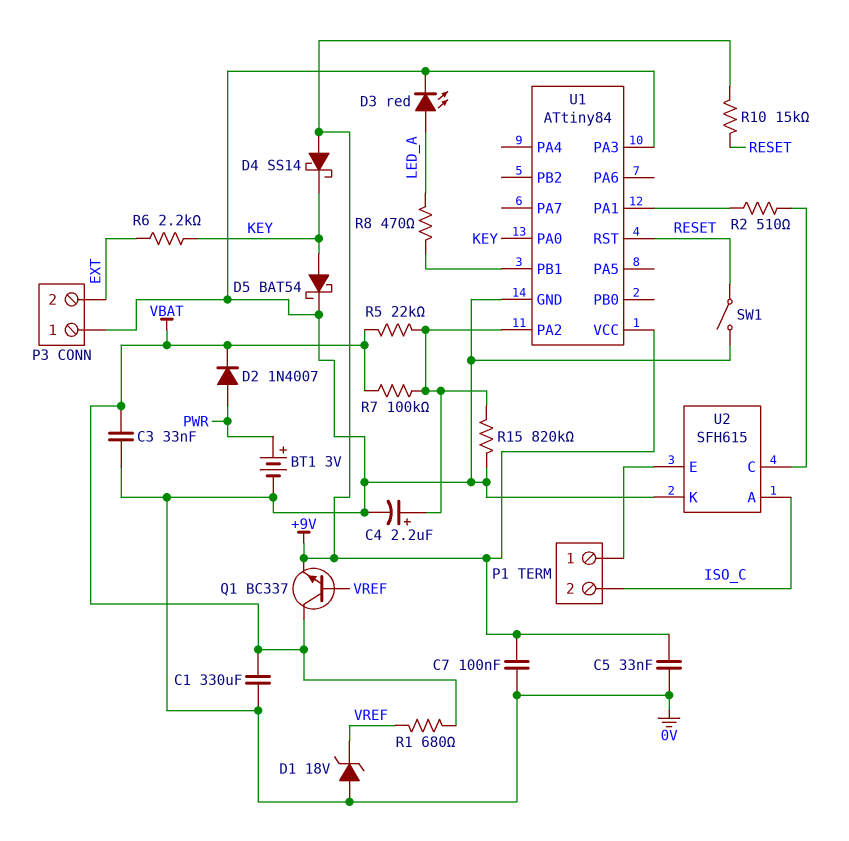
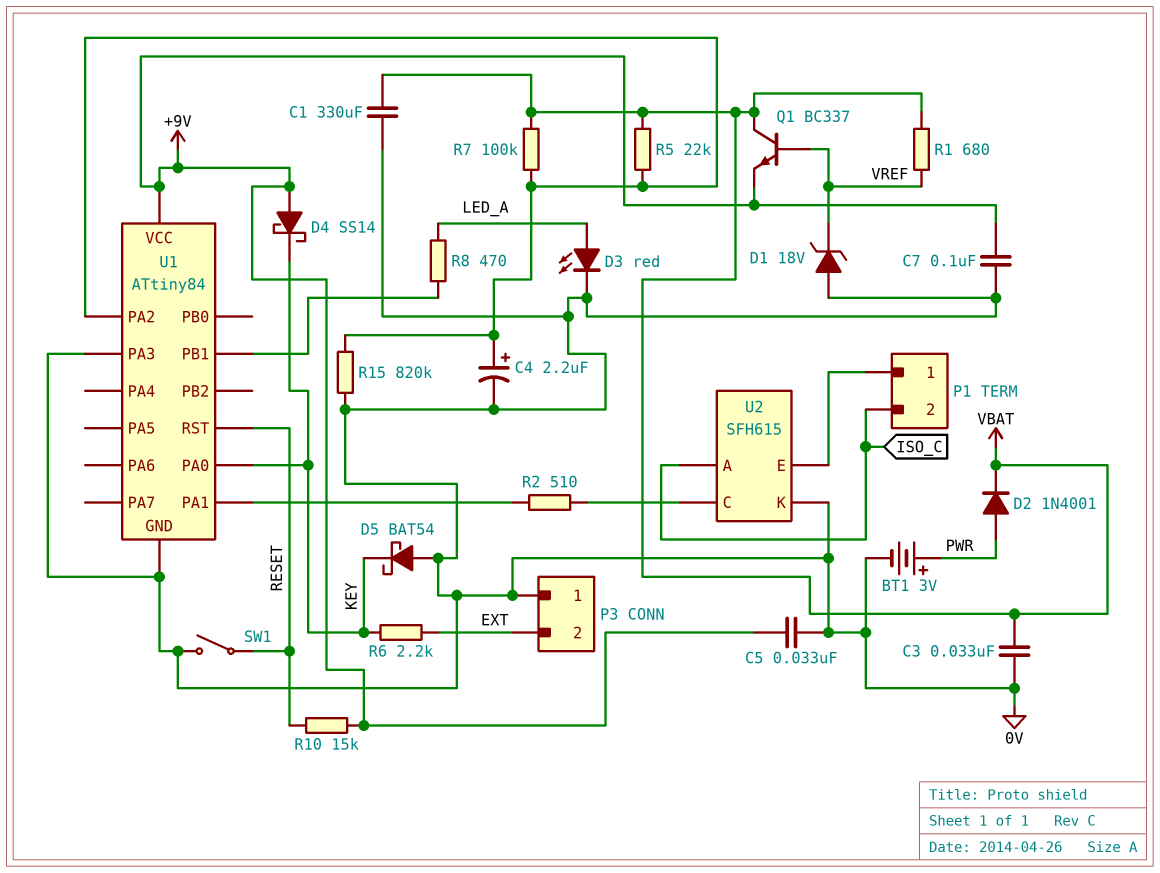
D2: diode 1N4007 (A PWR, K VBAT) -> diode 1N4001 (A PWR, K VBAT)
D5: schottky BAT54 (A KEY, K 0V) -> schottky BAT54 (A 0V, K KEY)

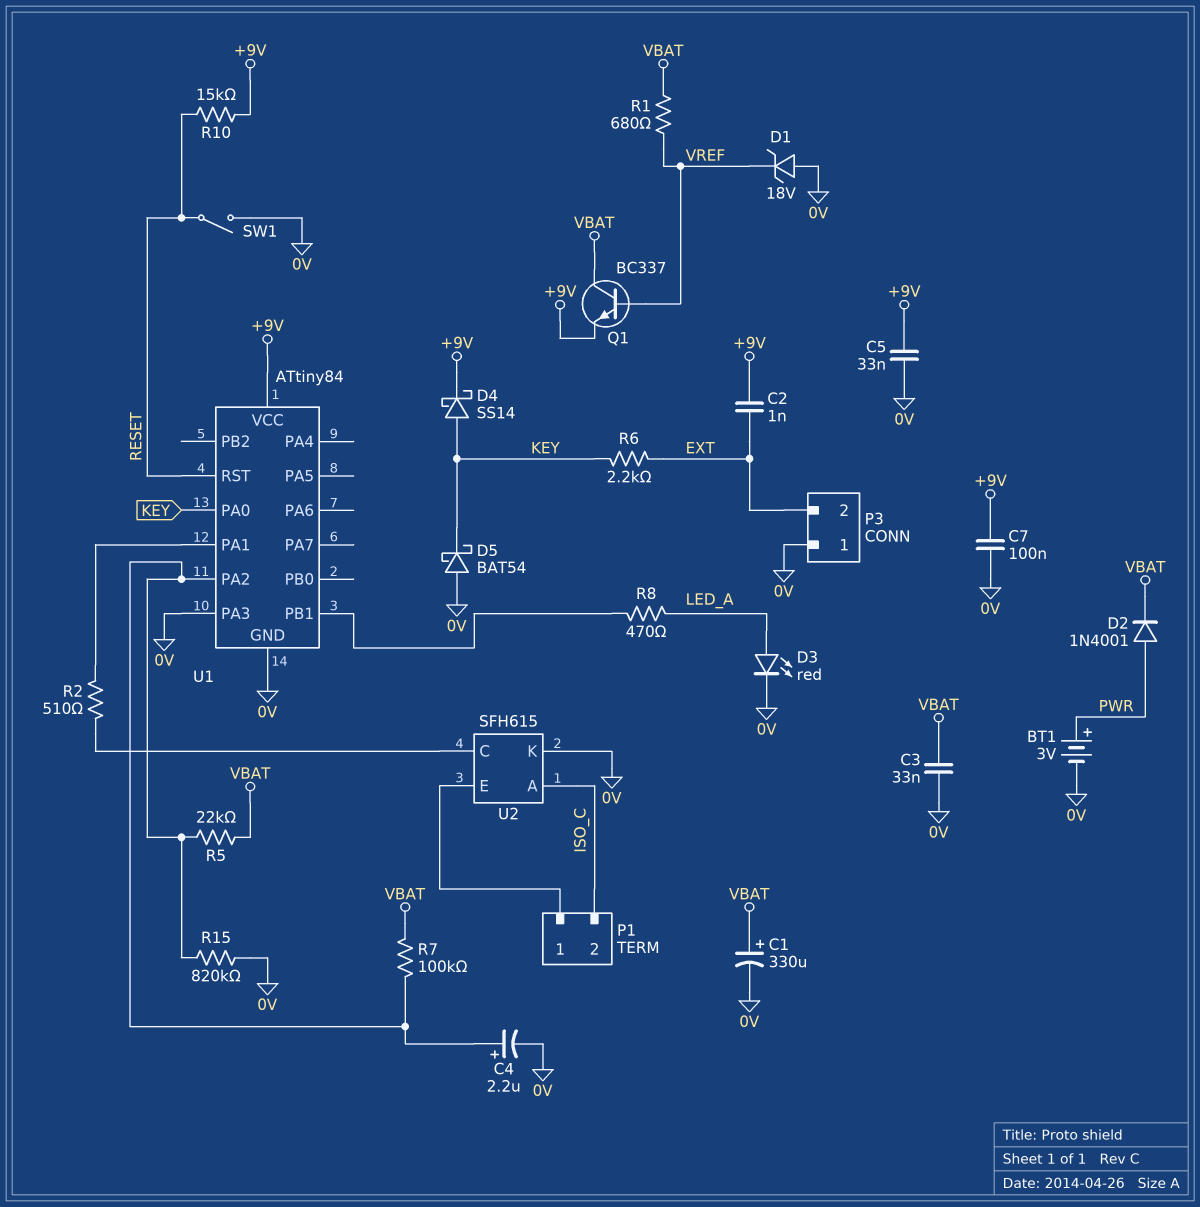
C1: 330uF (0V, VBAT) -> 330uF (plus VBAT, minus 0V)
C2: none -> 1nF (+9V, EXT)
D4: schottky SS14 (A +9V, K KEY) -> schottky SS14 (A KEY, K +9V)

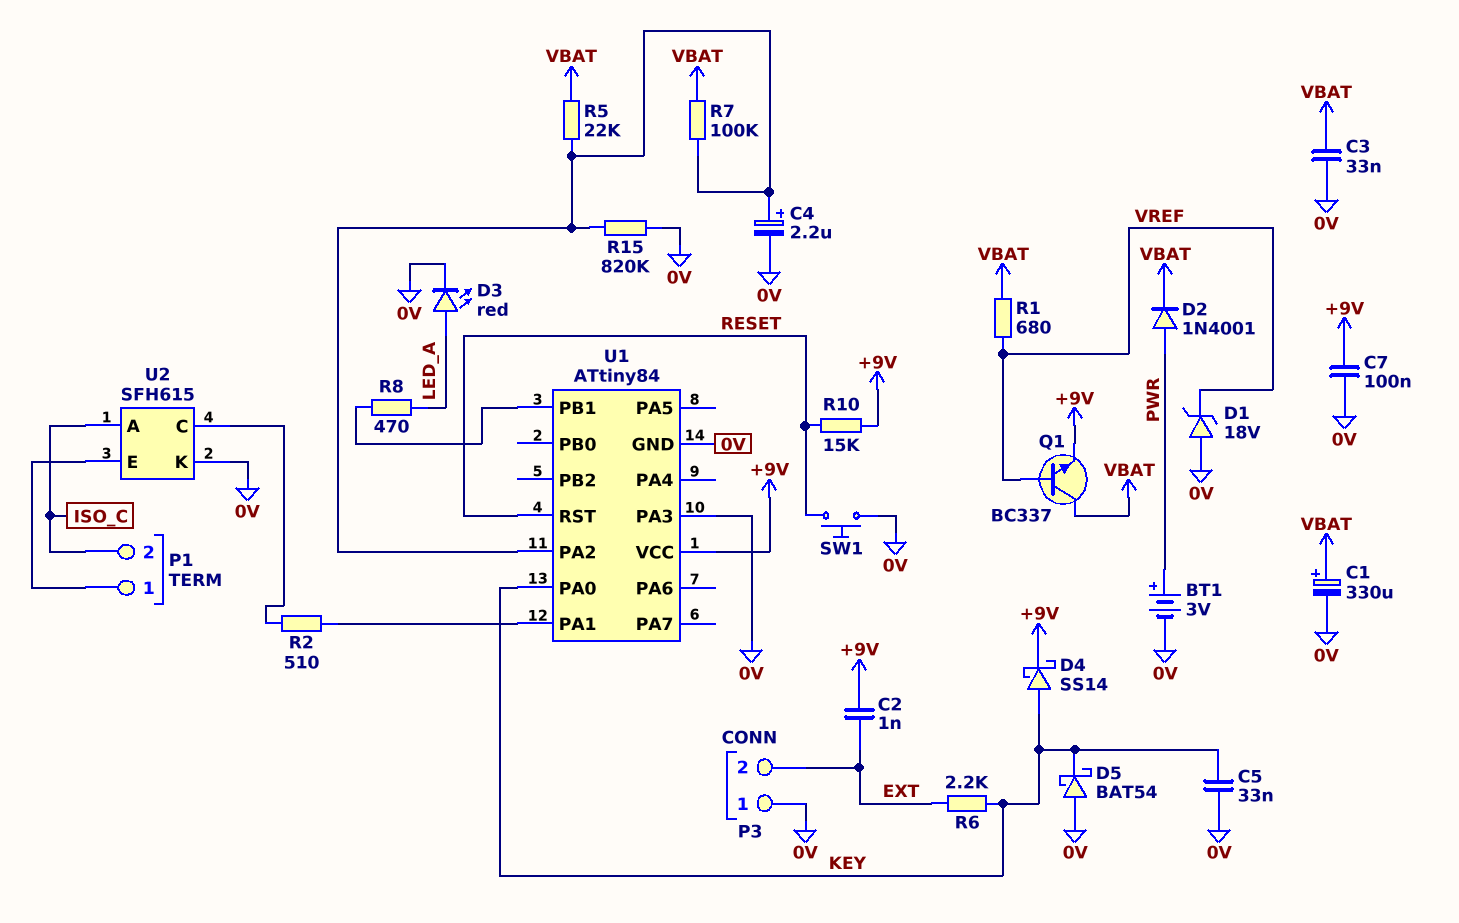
C5: 33nF (+9V, 0V) -> 33nF (0V, KEY)
SW1: switch (0V, RESET) -> button (0V, RESET)

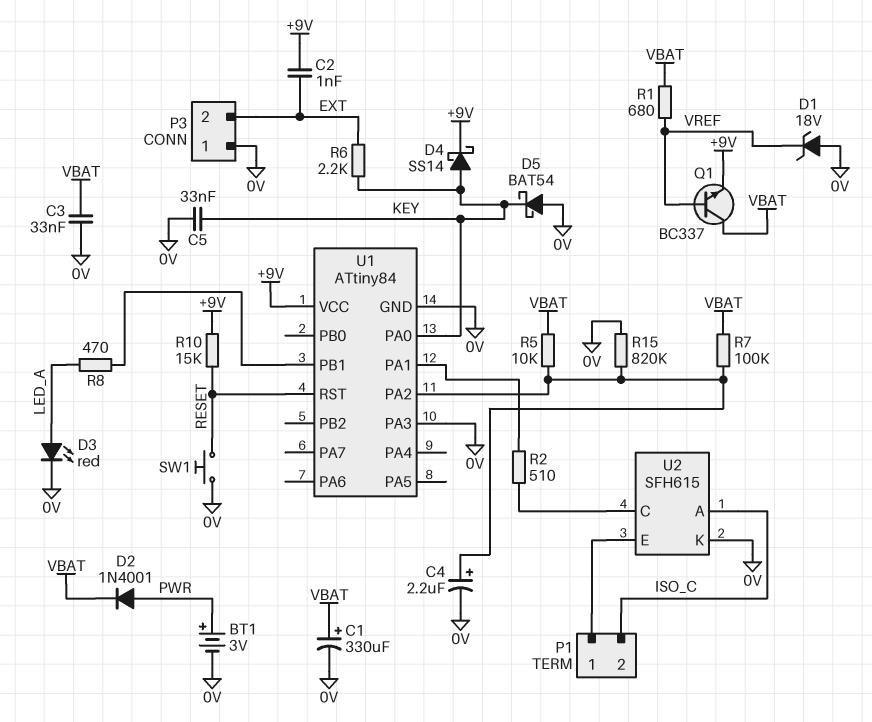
C7: 100nF (+9V, 0V) -> none
R5: 22k (U1/PA2, VBAT) -> 10k (U1/PA2, VBAT)

